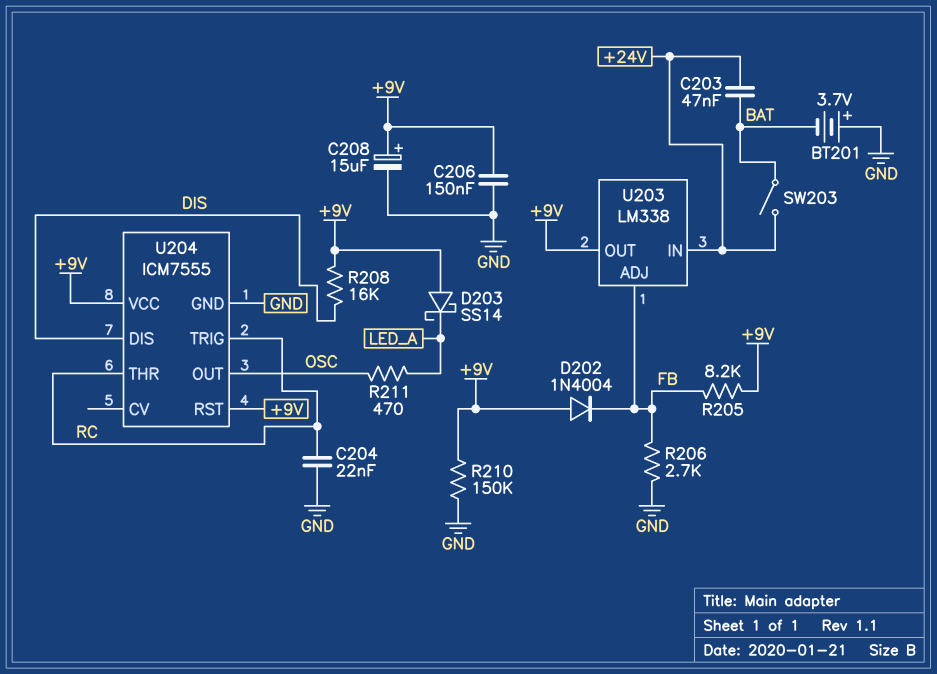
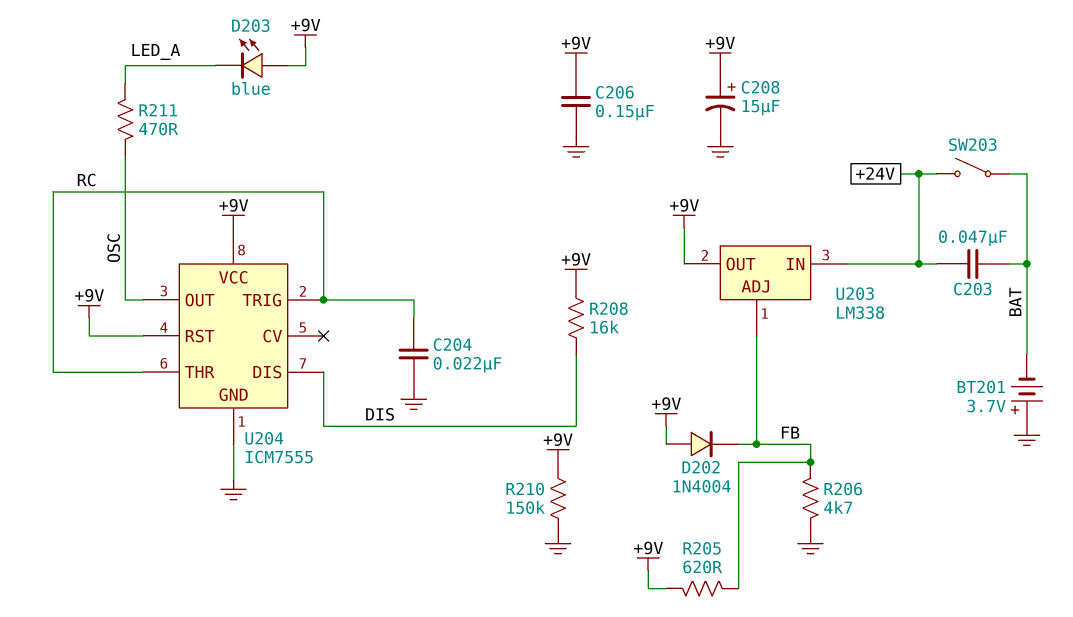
D203: schottky SS14 (A +9V, K LED_A) -> LED blue (A +9V, K LED_A)
R205: 8.2k (+9V, FB) -> 620 (+9V, FB)
R206: 2.7k (FB, GND) -> 4.7k (FB, GND)

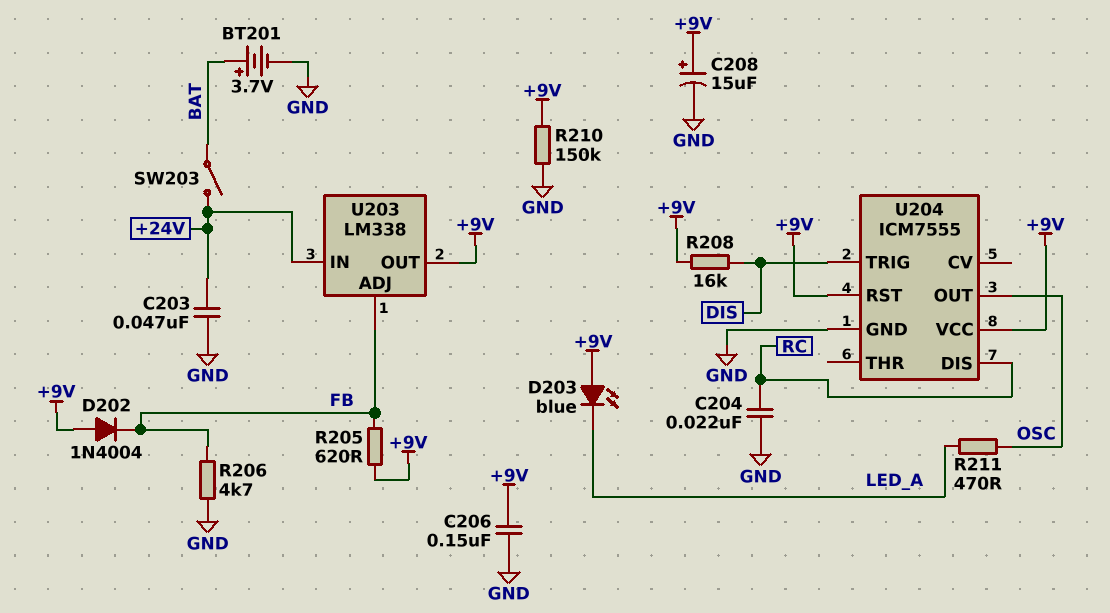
BT201: 3.7V (plus GND, minus BAT) -> 3.7V (plus BAT, minus GND)
C203: 47nF (+24V, BAT) -> 47nF (+24V, GND)
U204 pin DIS: DIS -> RC
U204 pin THR: RC -> none
U204 pin TRIG: RC -> DIS

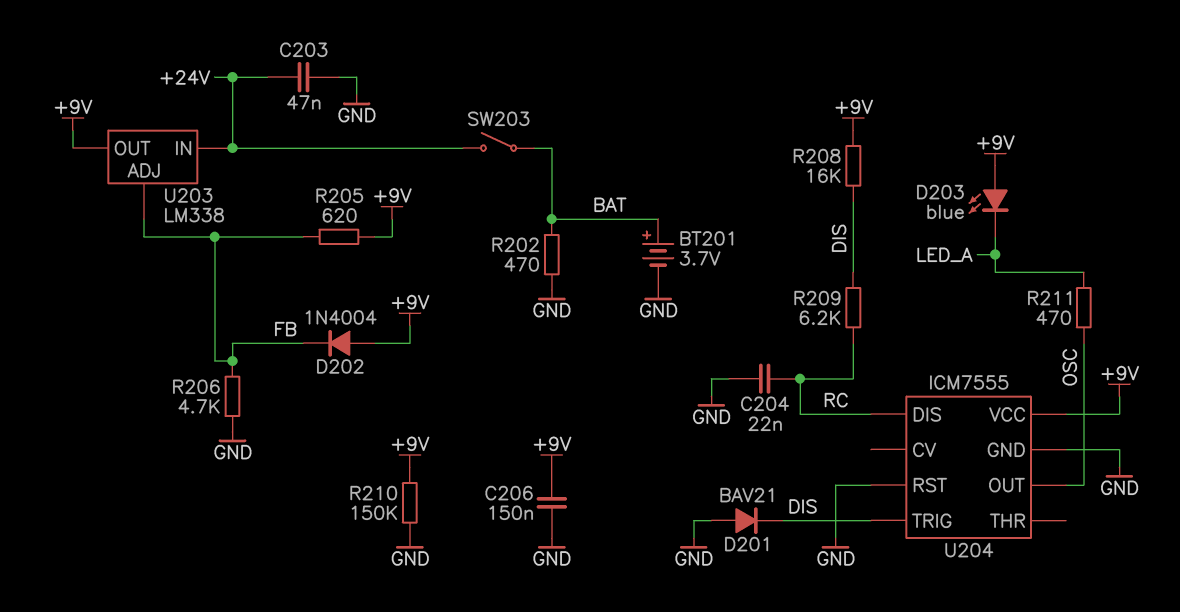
C208: 15uF (plus +9V, minus GND) -> none
D201: none -> diode BAV21 (A GND, K DIS)
R202: none -> 470 (BAT, GND)
R209: none -> 6.2k (DIS, RC)
U204 pin RST: +9V -> GND

